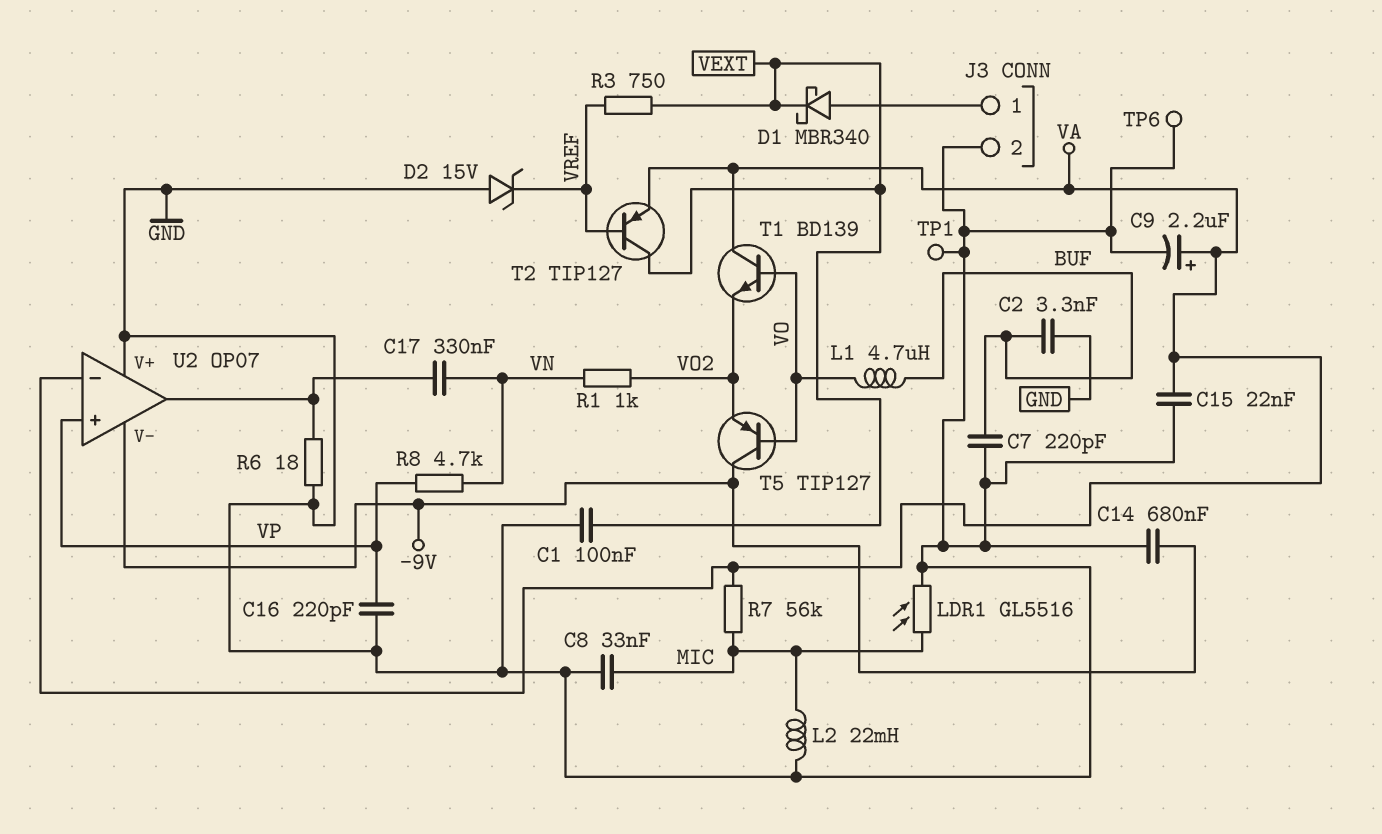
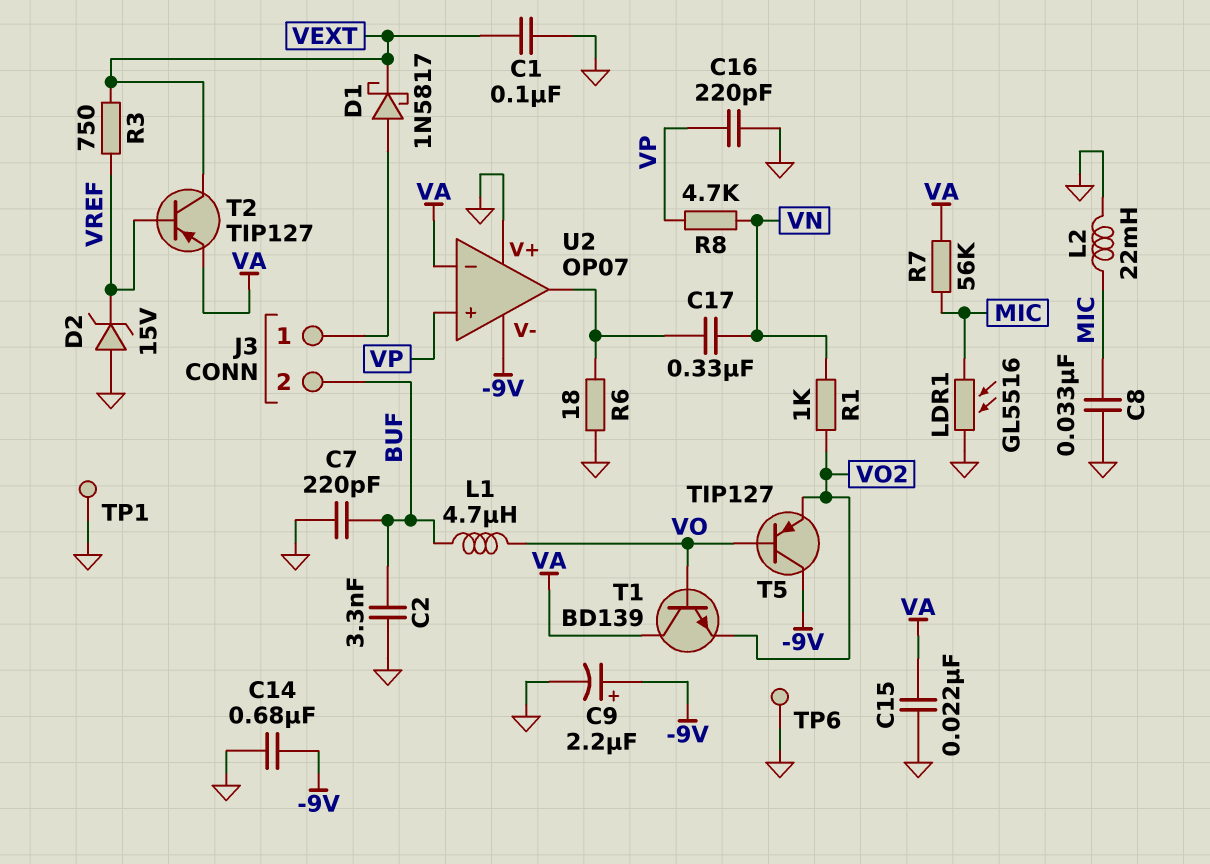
C9: 2.2uF (plus VA, minus GND) -> 2.2uF (plus -9V, minus GND)
D1: schottky MBR340 (A J3/1, K VEXT) -> schottky 1N5817 (A J3/1, K VEXT)
J3 pin 2: GND -> BUF

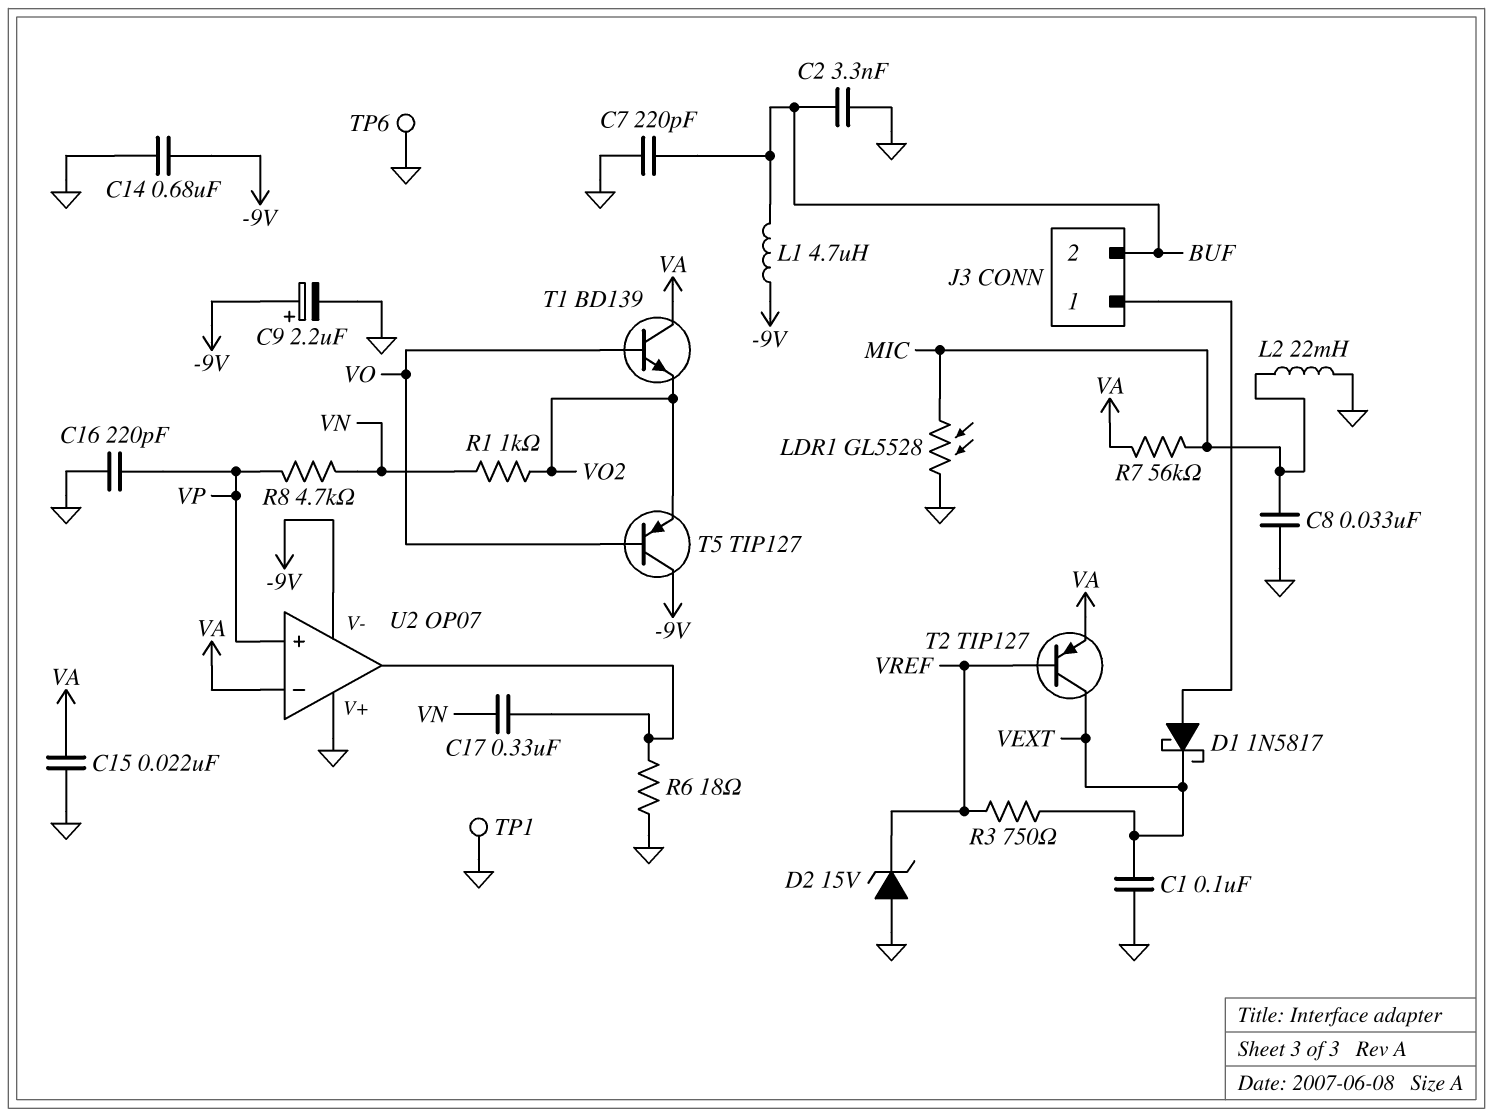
L1: 4.7uH (BUF, VO) -> 4.7uH (-9V, BUF)
LDR1: GL5516 (GND, MIC) -> GL5528 (GND, MIC)

